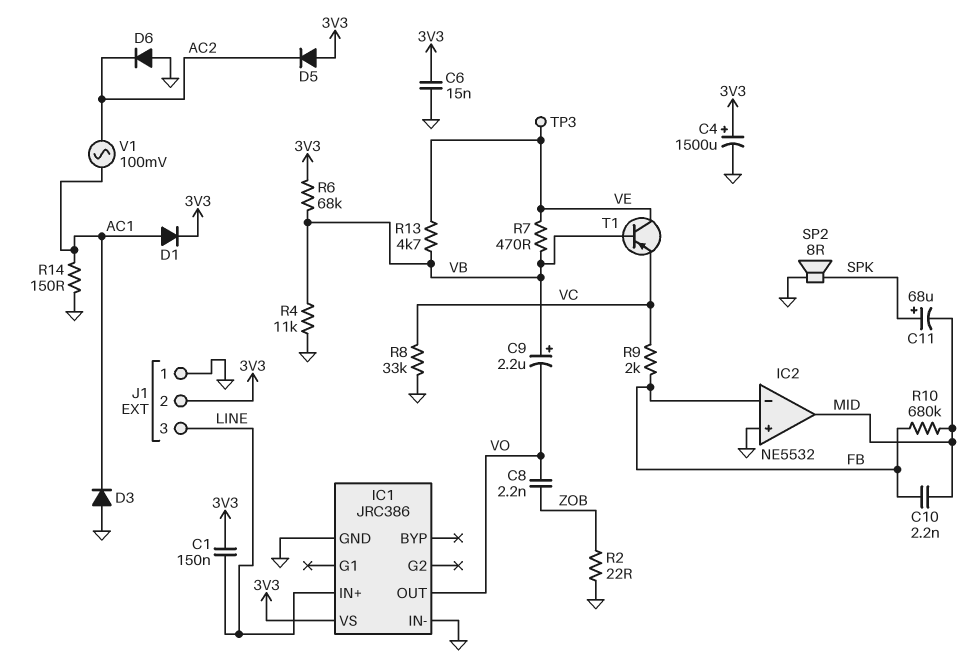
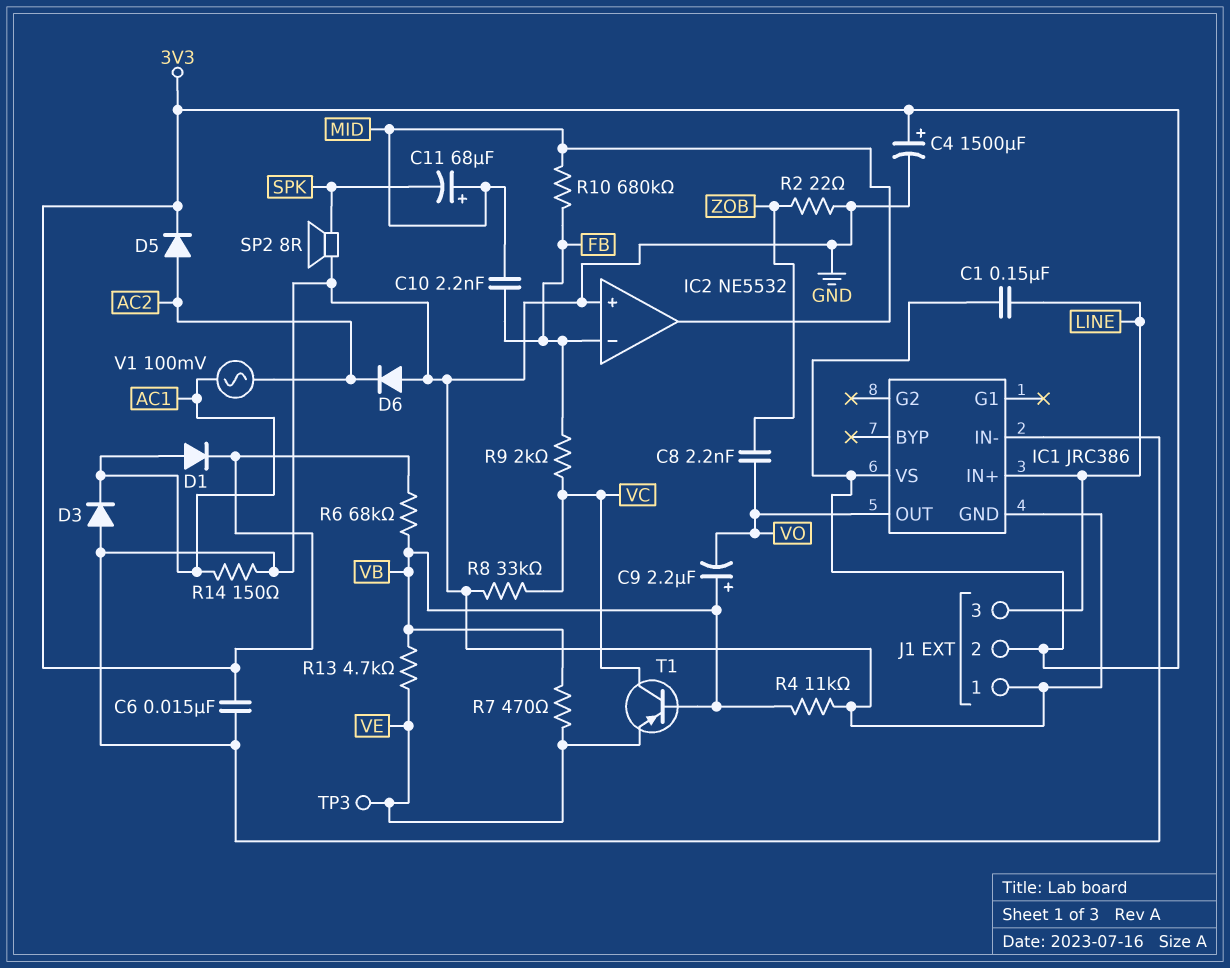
C11: 68uF (plus SPK, minus MID) -> 68uF (plus MID, minus SPK)
D5: diode (A 3V3, K AC2) -> diode (A AC2, K 3V3)
T1: PNP (B VB, C VE, E VC) -> PNP (B VB, C VC, E VE)

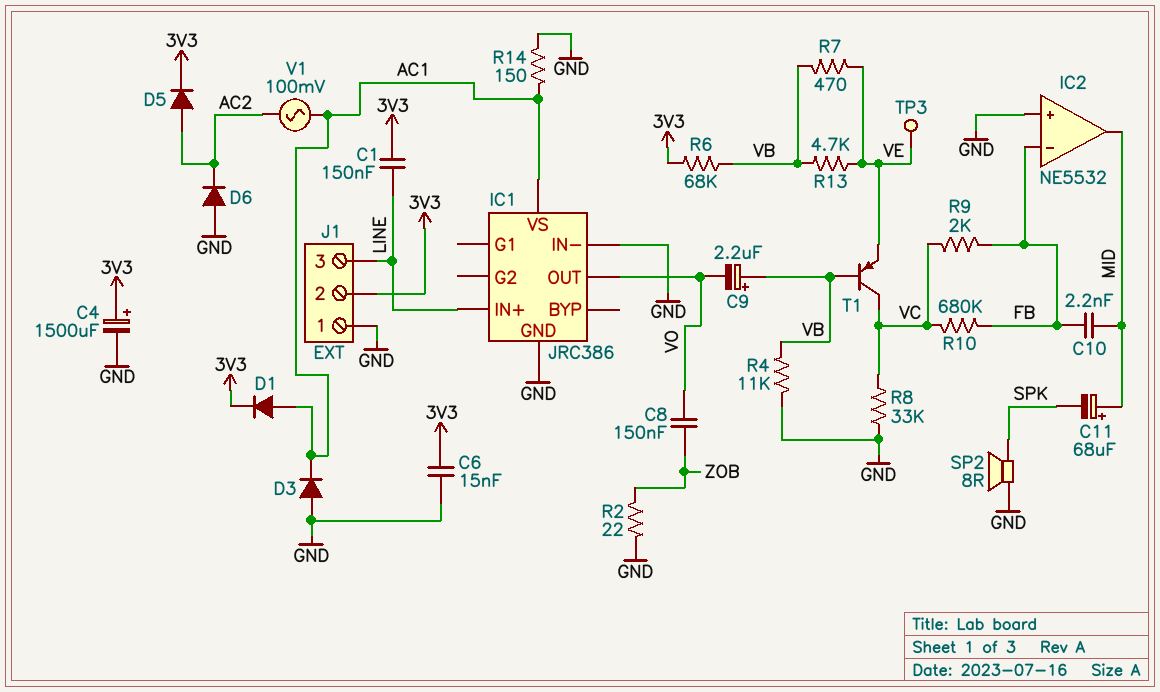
C8: 2.2nF (VO, ZOB) -> 150nF (VO, ZOB)
IC1 pin VS: 3V3 -> AC1
R10: 680k (FB, MID) -> 680k (FB, VC)

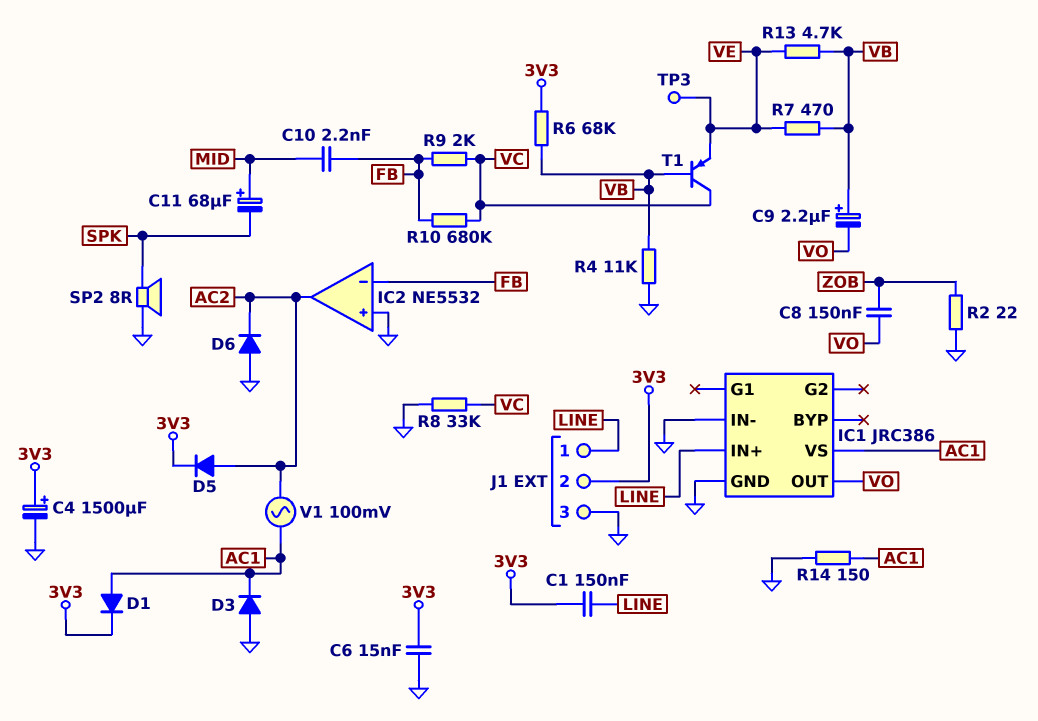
IC2 pin out: MID -> AC2
J1 pin 1: GND -> LINE
J1 pin 3: LINE -> GND

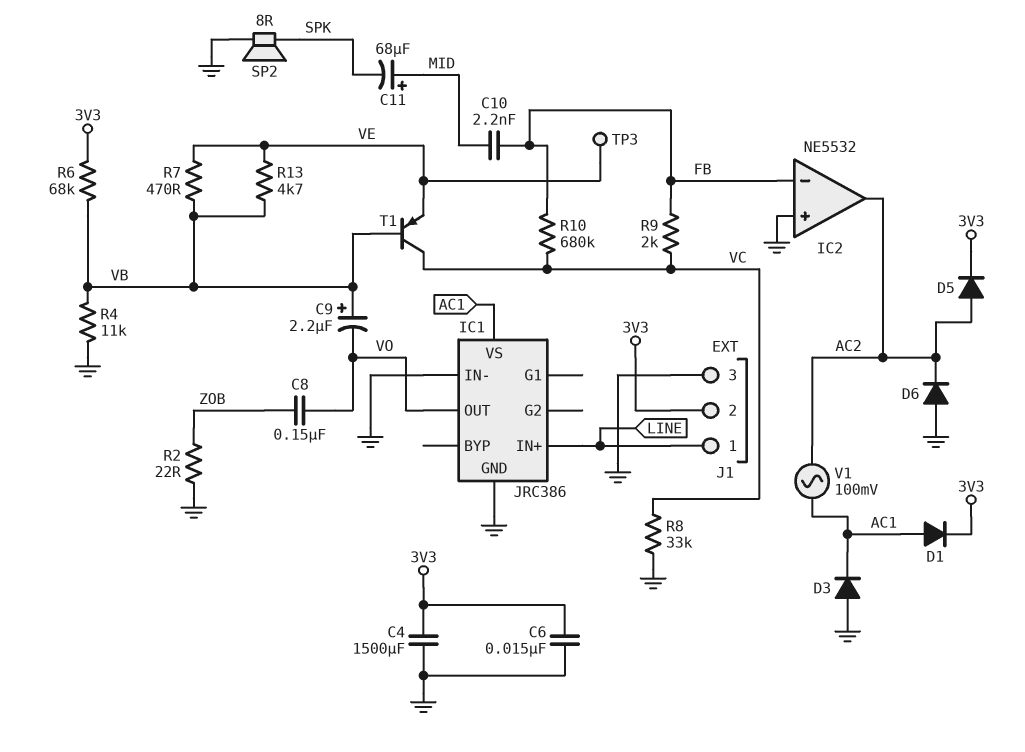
C1: 150nF (3V3, LINE) -> none
C4: 1500uF (plus 3V3, minus GND) -> 1500uF (3V3, GND)
R14: 150 (AC1, GND) -> none

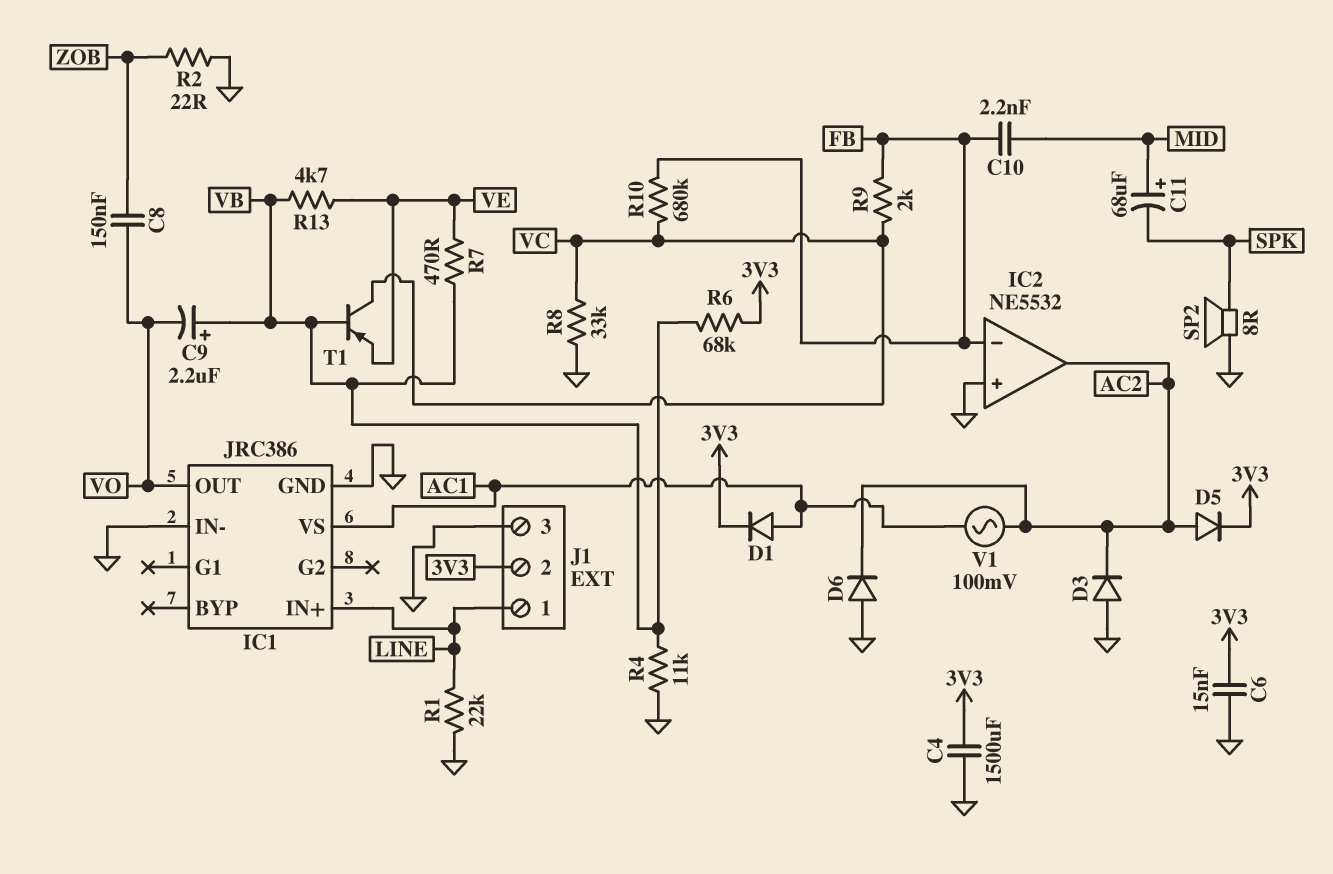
D3: diode (A GND, K AC1) -> diode (A GND, K AC2)
R1: none -> 22k (GND, LINE)
TP3: test point (VE) -> none

